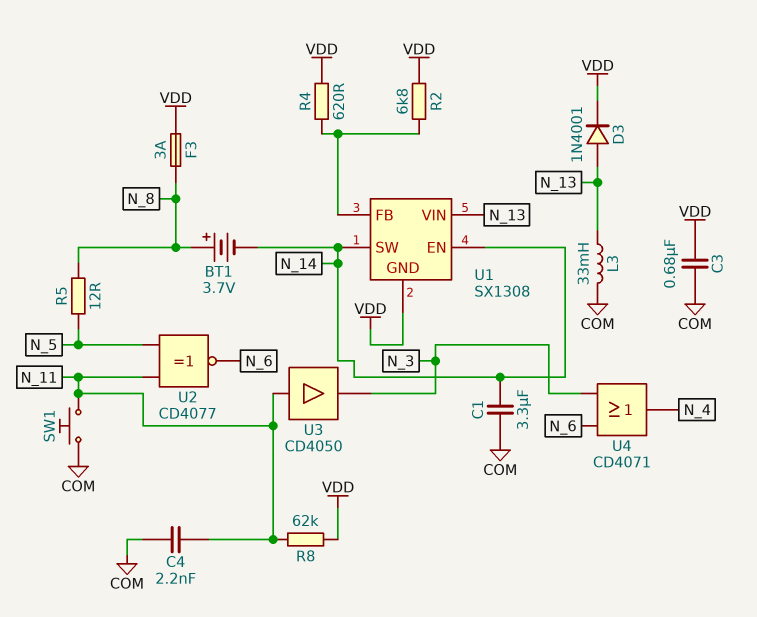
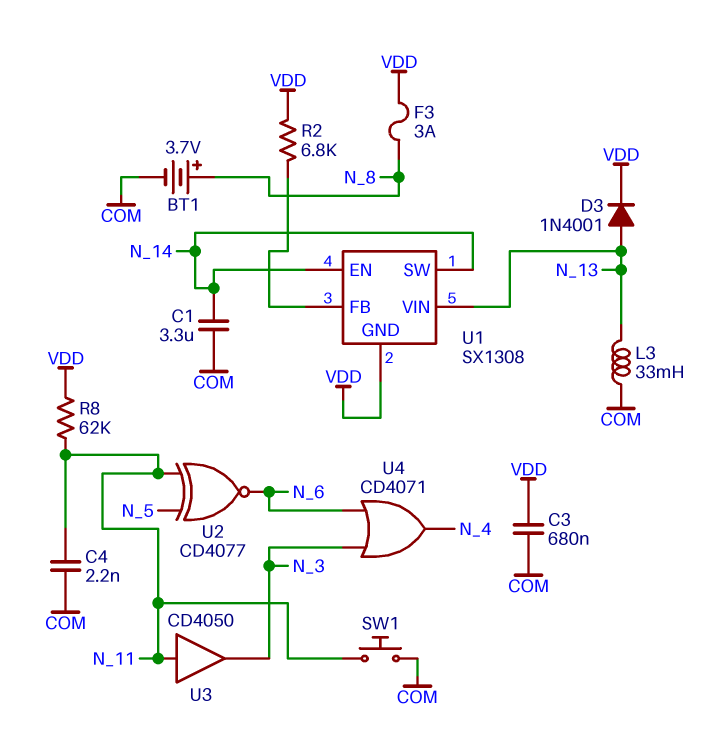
BT1: 3.7V (plus N_8, minus N_14) -> 3.7V (plus N_8, minus COM)
R4: 620 (U1/FB, VDD) -> none
R5: 12 (N_5, N_8) -> none

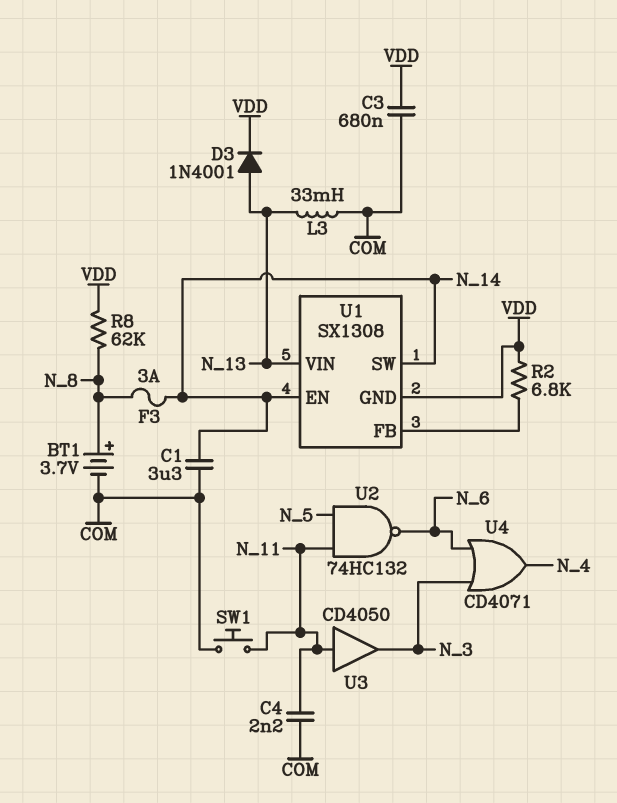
F3: 3A (N_8, VDD) -> 3A (N_8, N_14)
R8: 62k (N_11, VDD) -> 62k (N_8, VDD)
U2: XNOR CD4077 (in N_5, in N_11, out N_6) -> NAND 74HC132 (in N_5, in N_11, out N_6)

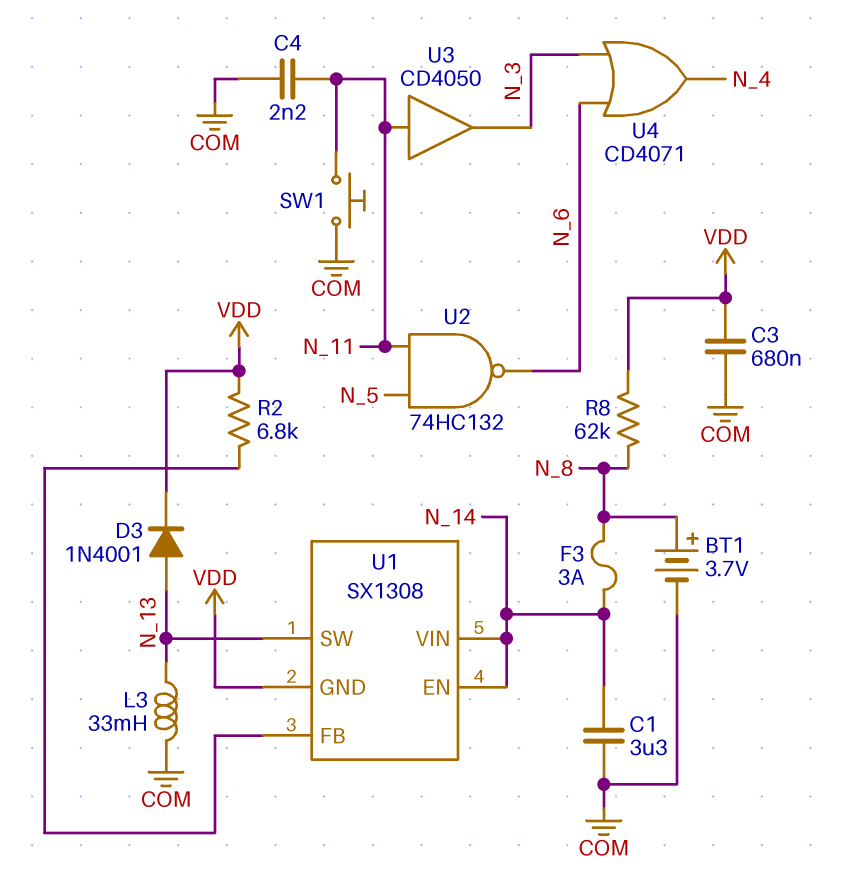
U1 pin SW: N_14 -> N_13
U1 pin VIN: N_13 -> N_14

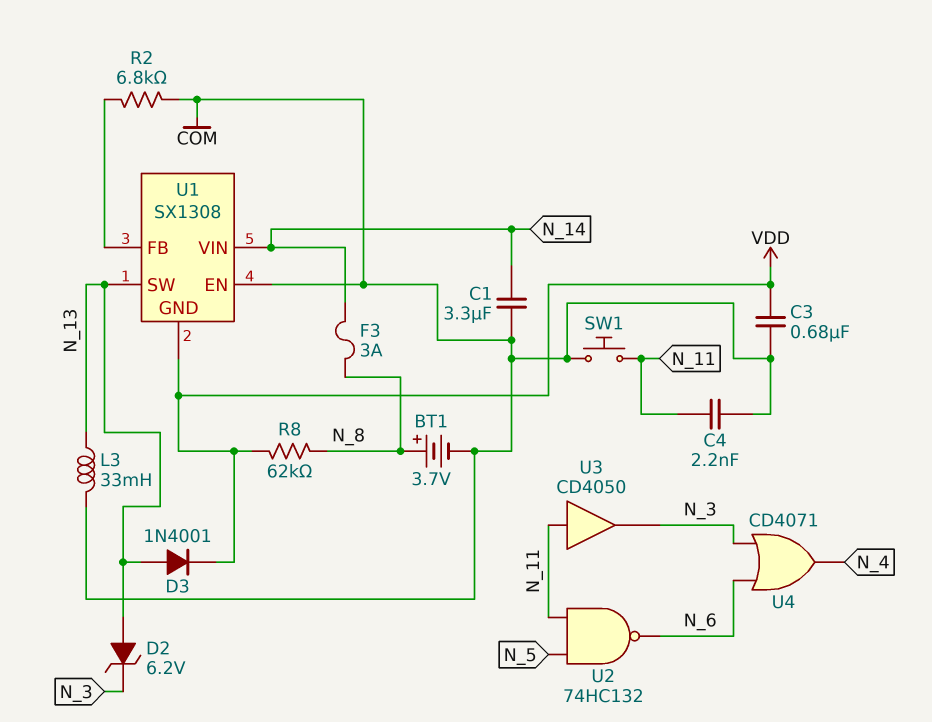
D2: none -> zener 6.2V (A N_13, K N_3)
R2: 6.8k (U1/FB, VDD) -> 6.8k (COM, U1/FB)
U1 pin EN: N_14 -> COM

